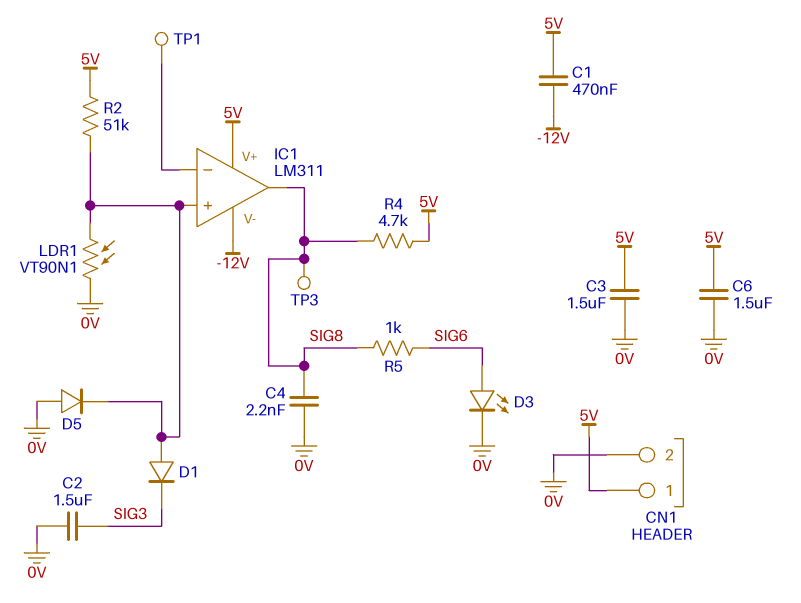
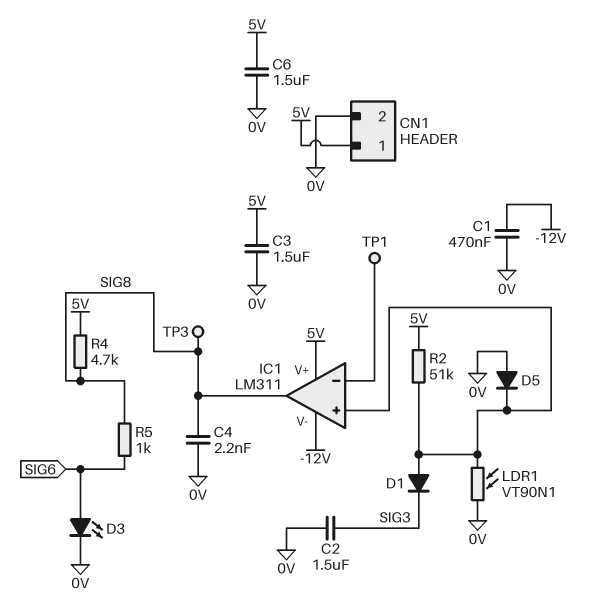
C1: 470nF (-12V, 5V) -> 470nF (-12V, 0V)

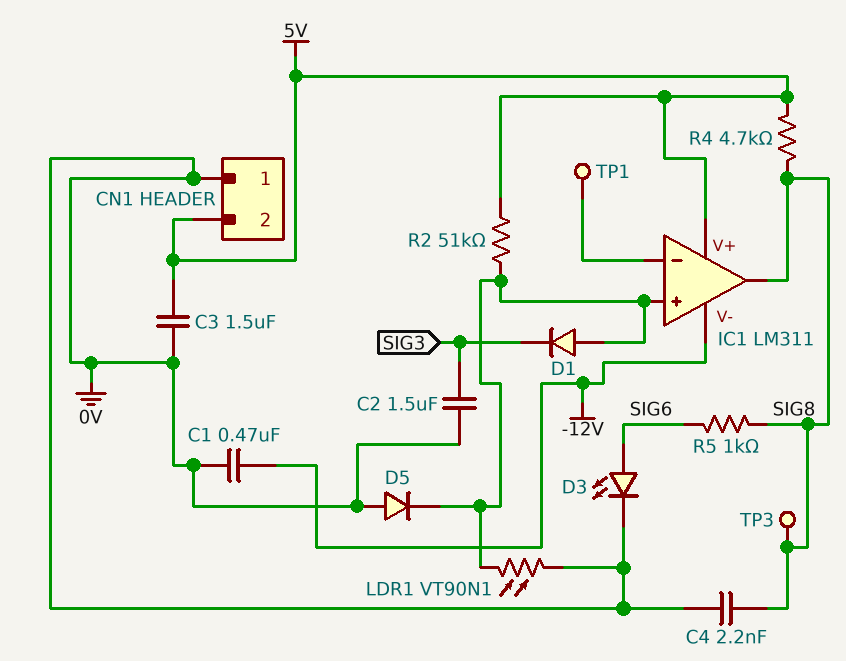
C6: 1.5uF (0V, 5V) -> none
CN1 pin 1: 5V -> 0V
CN1 pin 2: 0V -> 5V

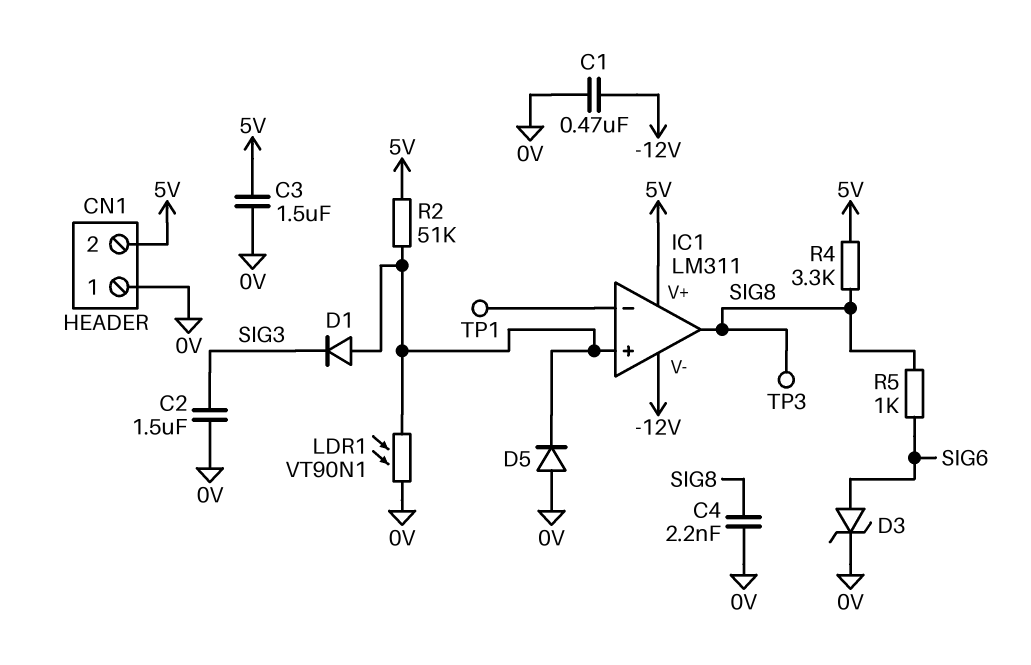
D3: LED (A SIG6, K 0V) -> zener (A SIG6, K 0V)
R4: 4.7k (5V, SIG8) -> 3.3k (5V, SIG8)

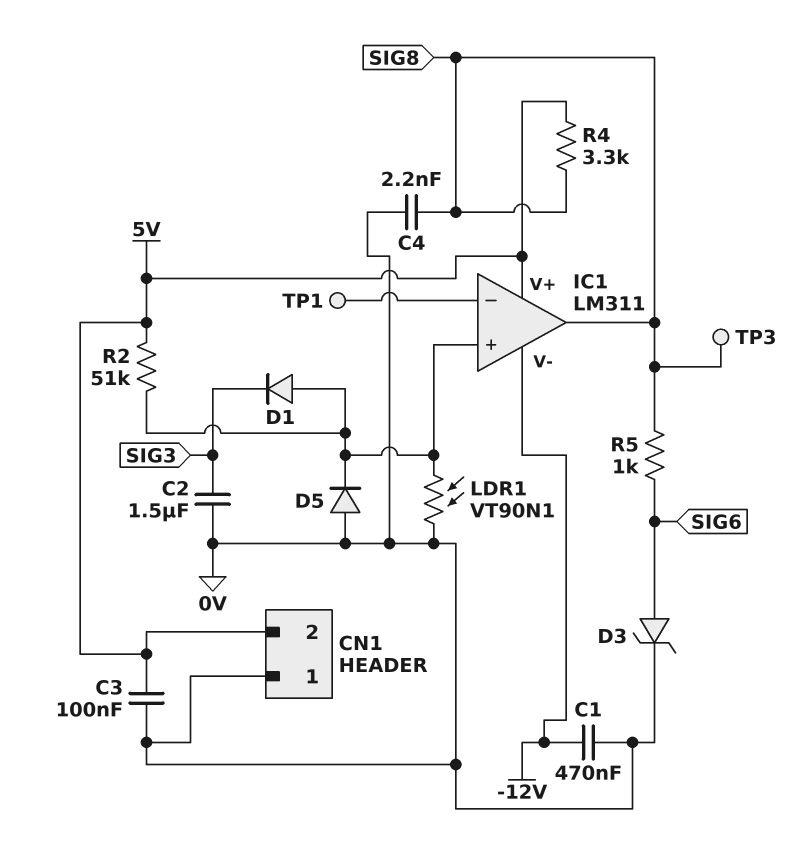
C3: 1.5uF (0V, 5V) -> 100nF (0V, 5V)

